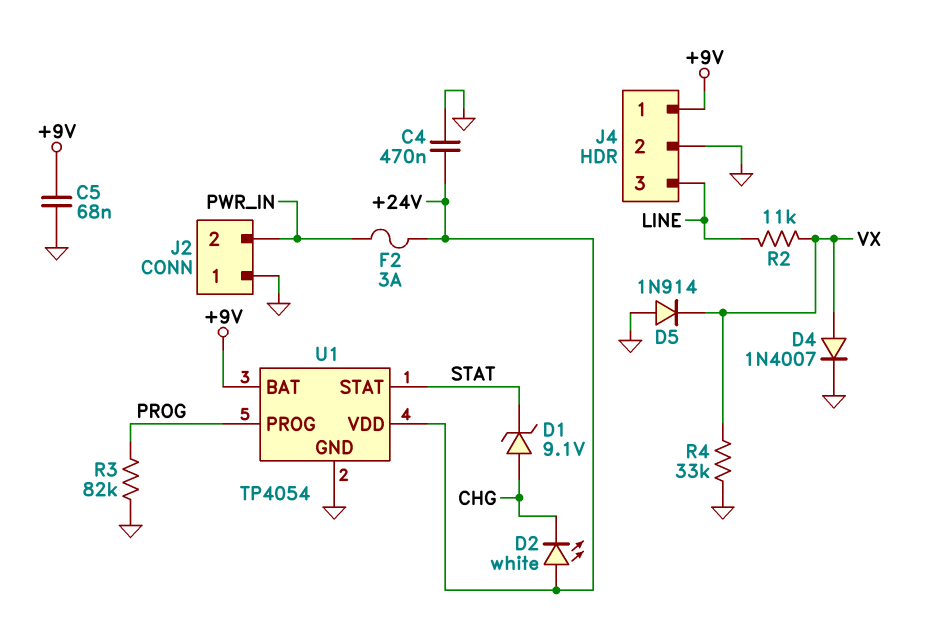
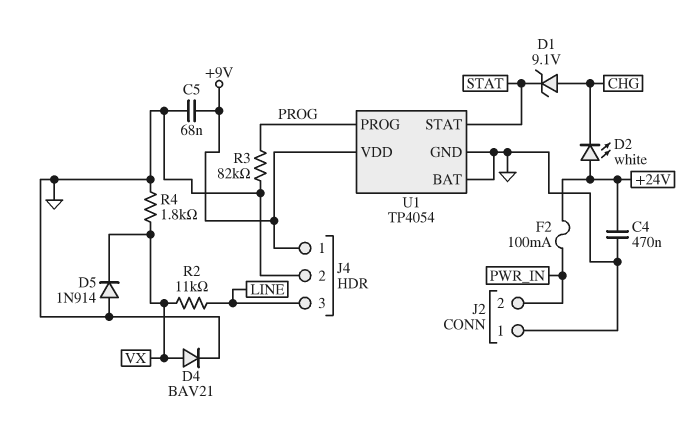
D4: diode 1N4007 (A VX, K GND) -> diode BAV21 (A VX, K GND)
F2: 3A (+24V, PWR_IN) -> 100mA (+24V, PWR_IN)
R4: 33k (GND, VX) -> 1.8k (GND, VX)
U1 pin BAT: +9V -> GND
U1 pin VDD: +24V -> +9V

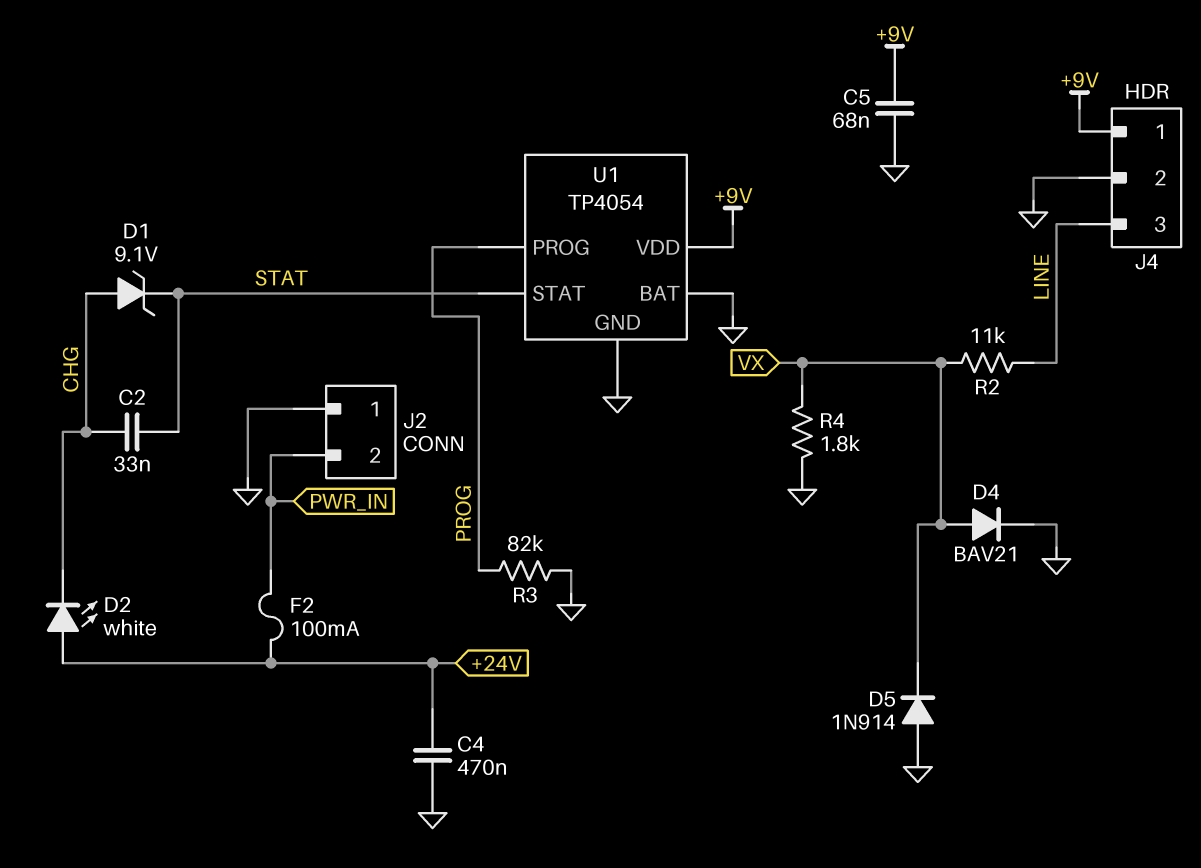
C2: none -> 33nF (CHG, STAT)

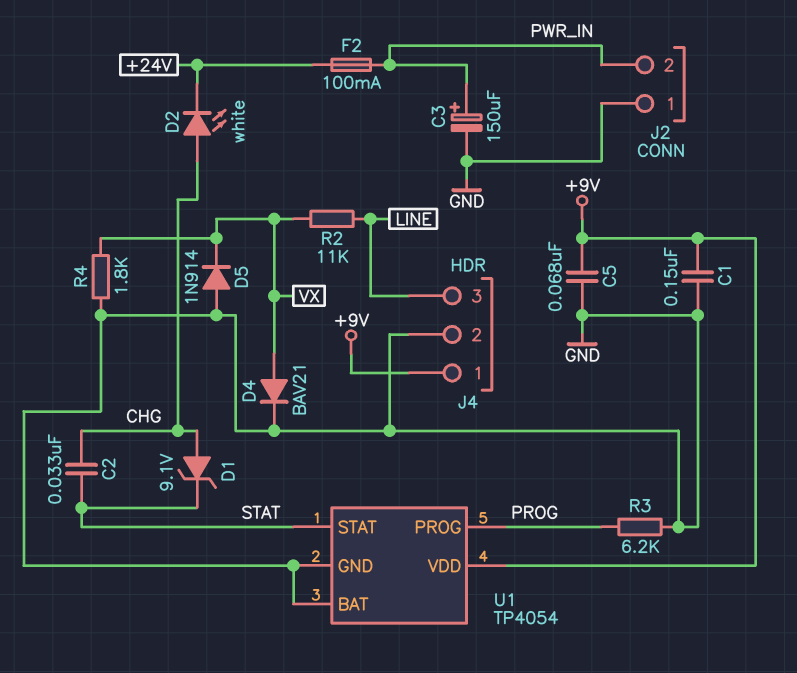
C1: none -> 150nF (+9V, GND)
C3: none -> 150uF (plus PWR_IN, minus GND)
C4: 470nF (+24V, GND) -> none
D2: LED white (A +24V, K CHG) -> LED white (A CHG, K +24V)
R3: 82k (GND, PROG) -> 6.2k (GND, PROG)

